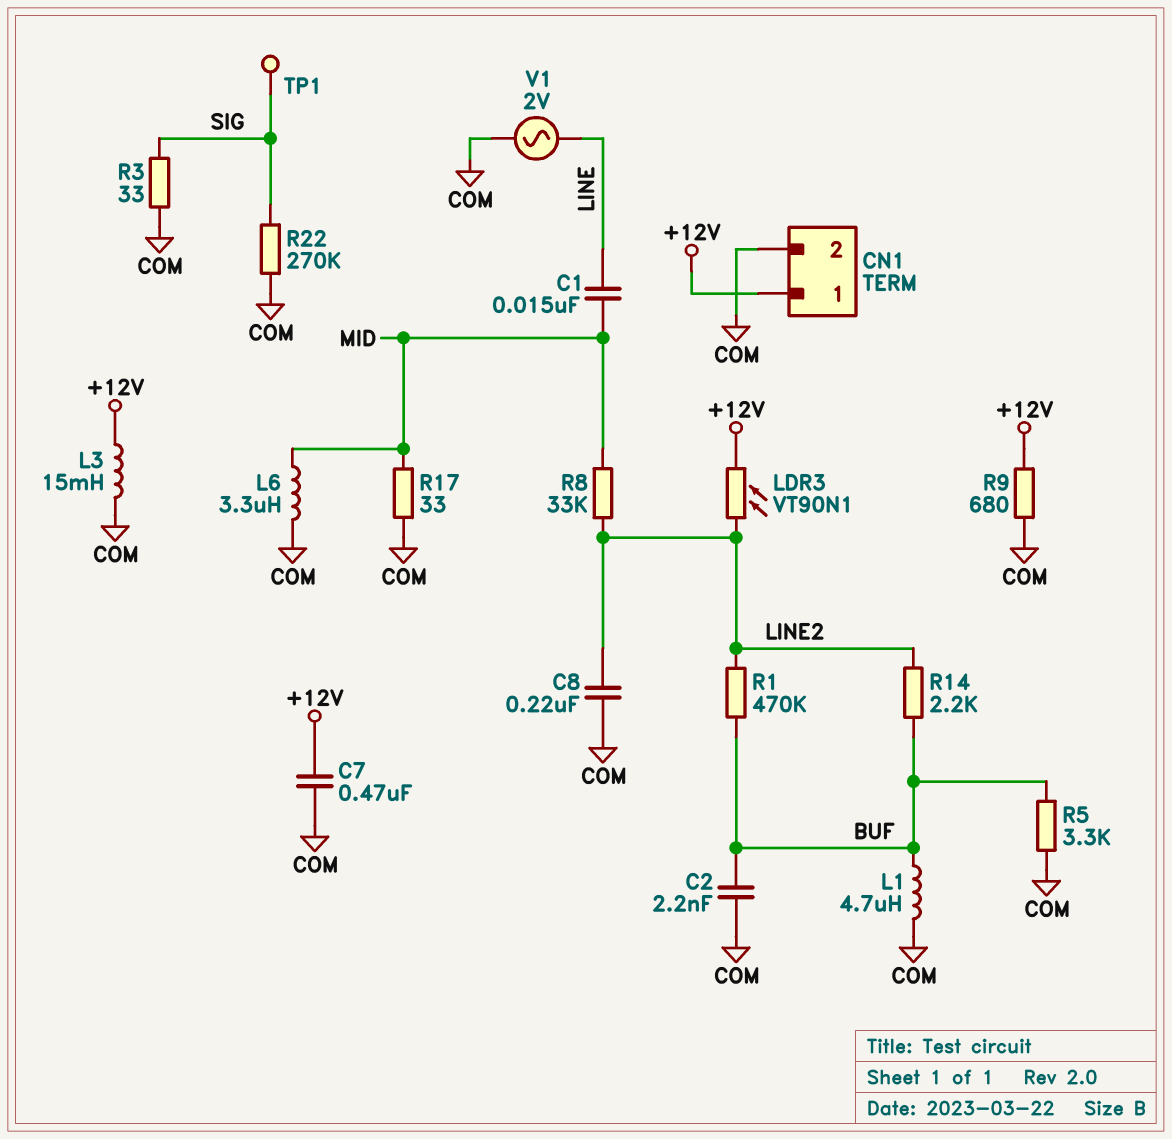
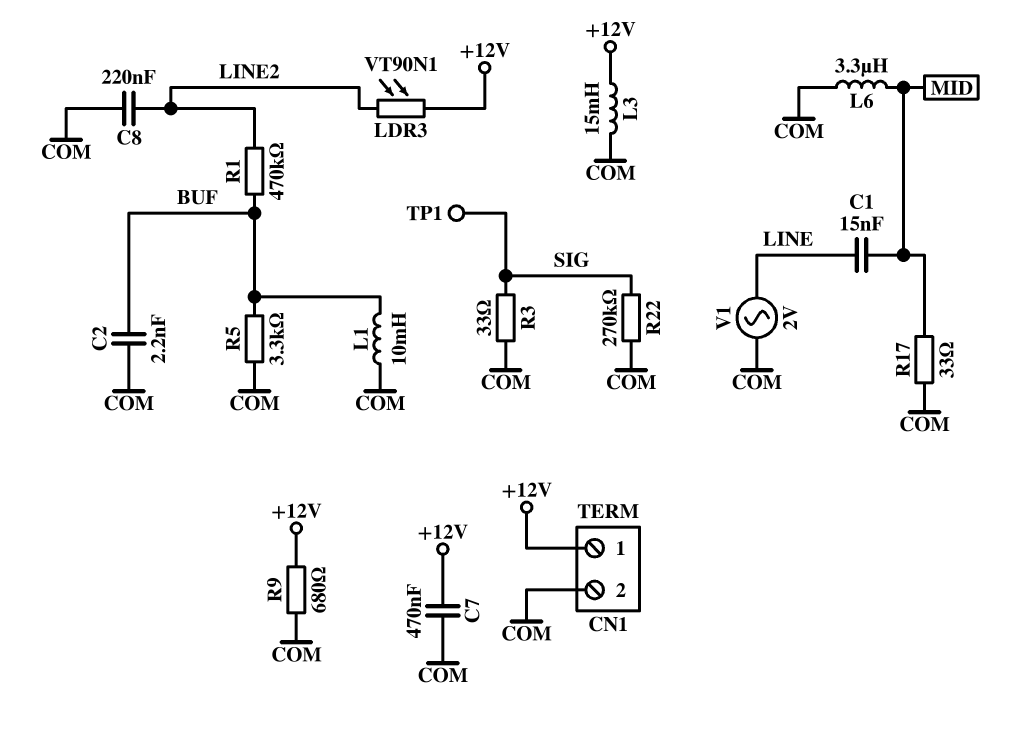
L1: 4.7uH (BUF, COM) -> 10mH (BUF, COM)
R8: 33k (LINE2, MID) -> none
R14: 2.2k (BUF, LINE2) -> none

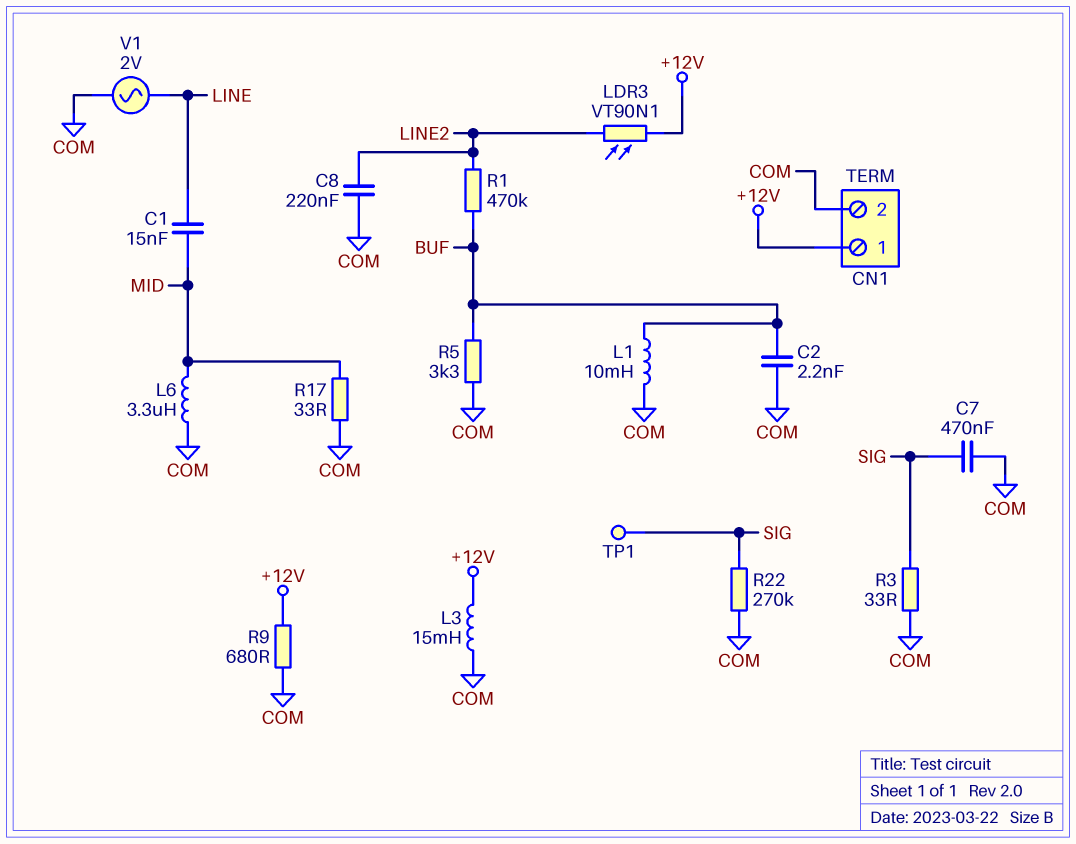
C7: 470nF (+12V, COM) -> 470nF (COM, SIG)

